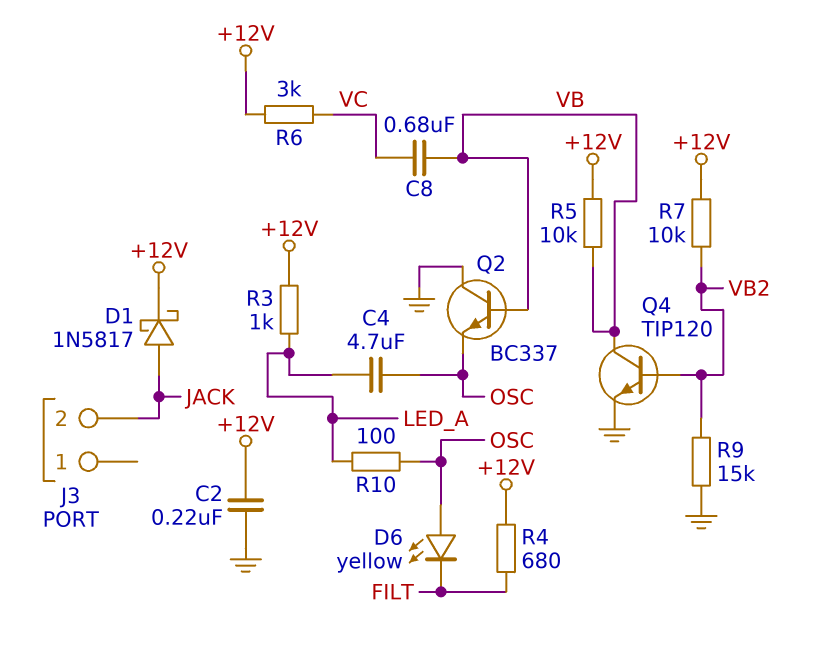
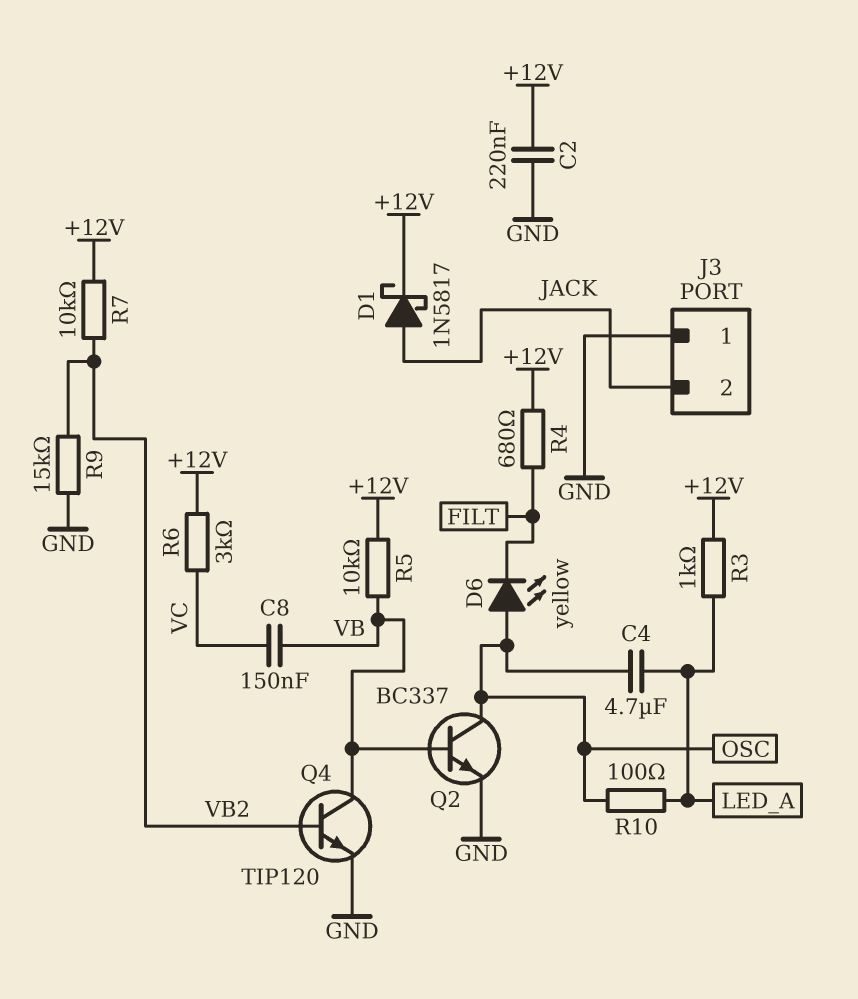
C8: 680nF (VB, VC) -> 150nF (VB, VC)
J3 pin 1: none -> GND
Q2: NPN BC337 (B VB, C GND, E OSC) -> NPN BC337 (B VB, C OSC, E GND)

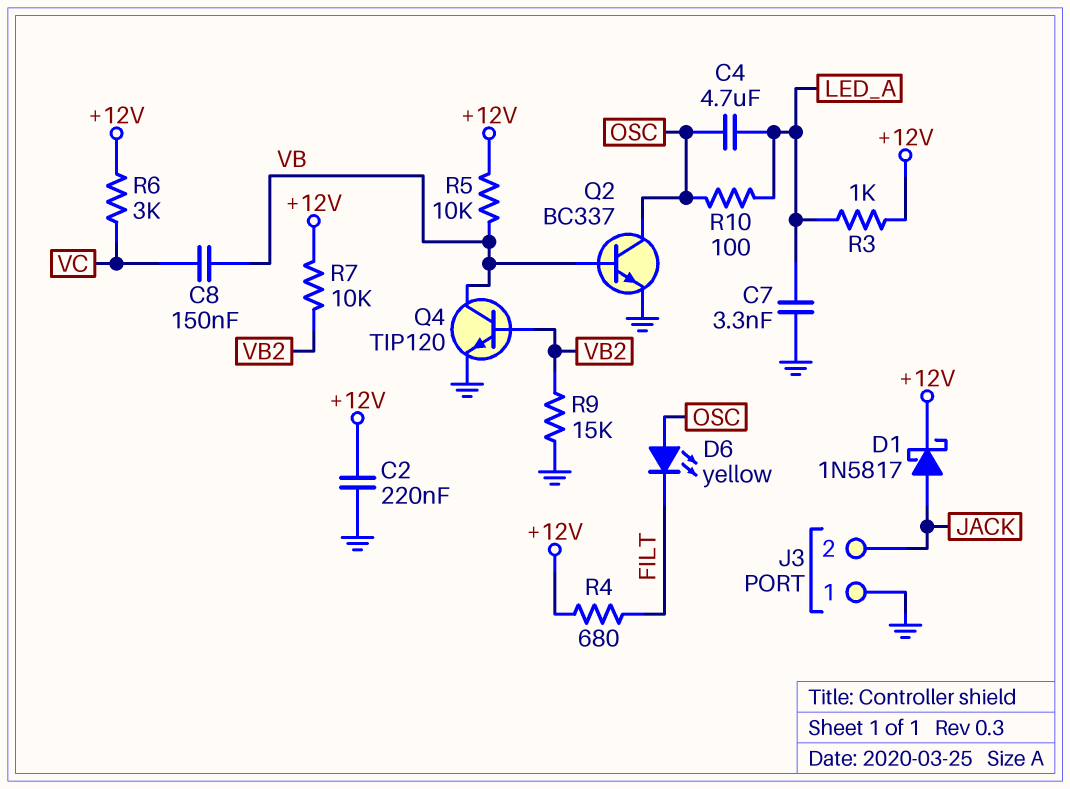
C7: none -> 3.3nF (GND, LED_A)

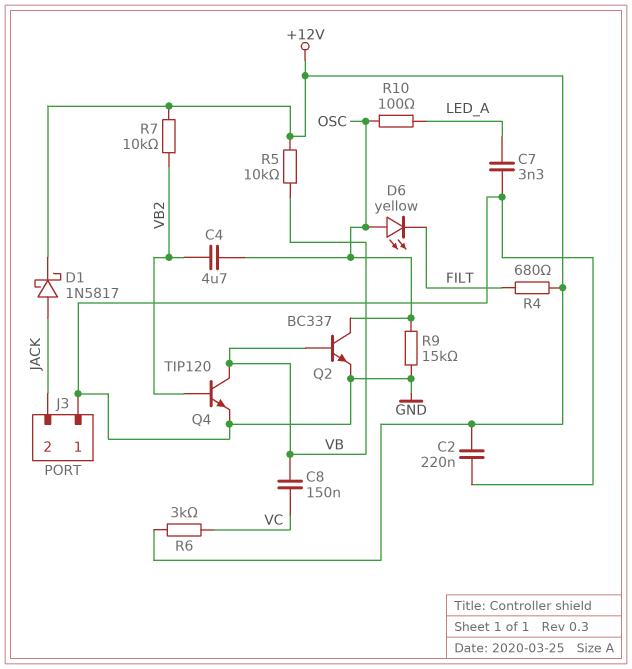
C4: 4.7uF (LED_A, OSC) -> 4.7uF (OSC, VB2)
R3: 1k (+12V, LED_A) -> none
R9: 15k (GND, VB2) -> 15k (GND, OSC)

